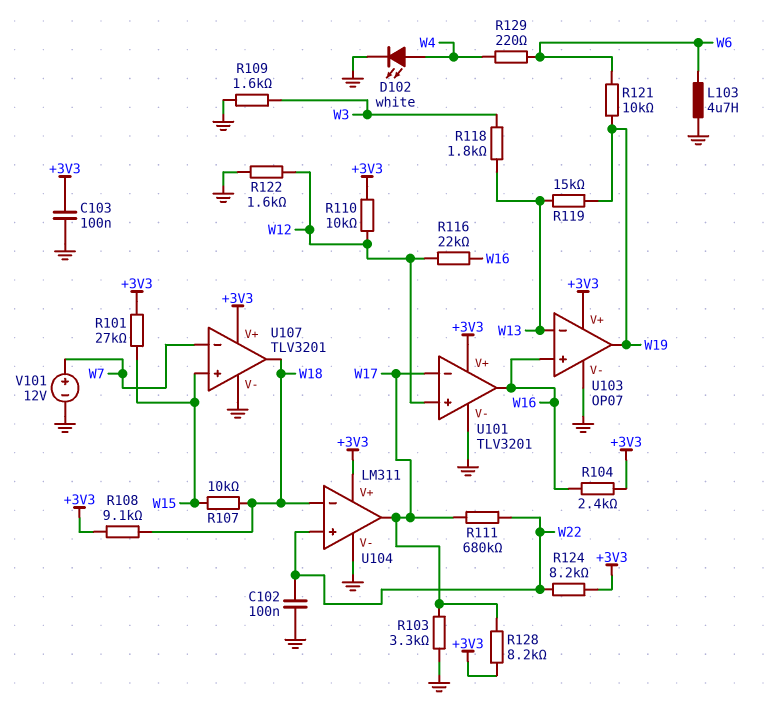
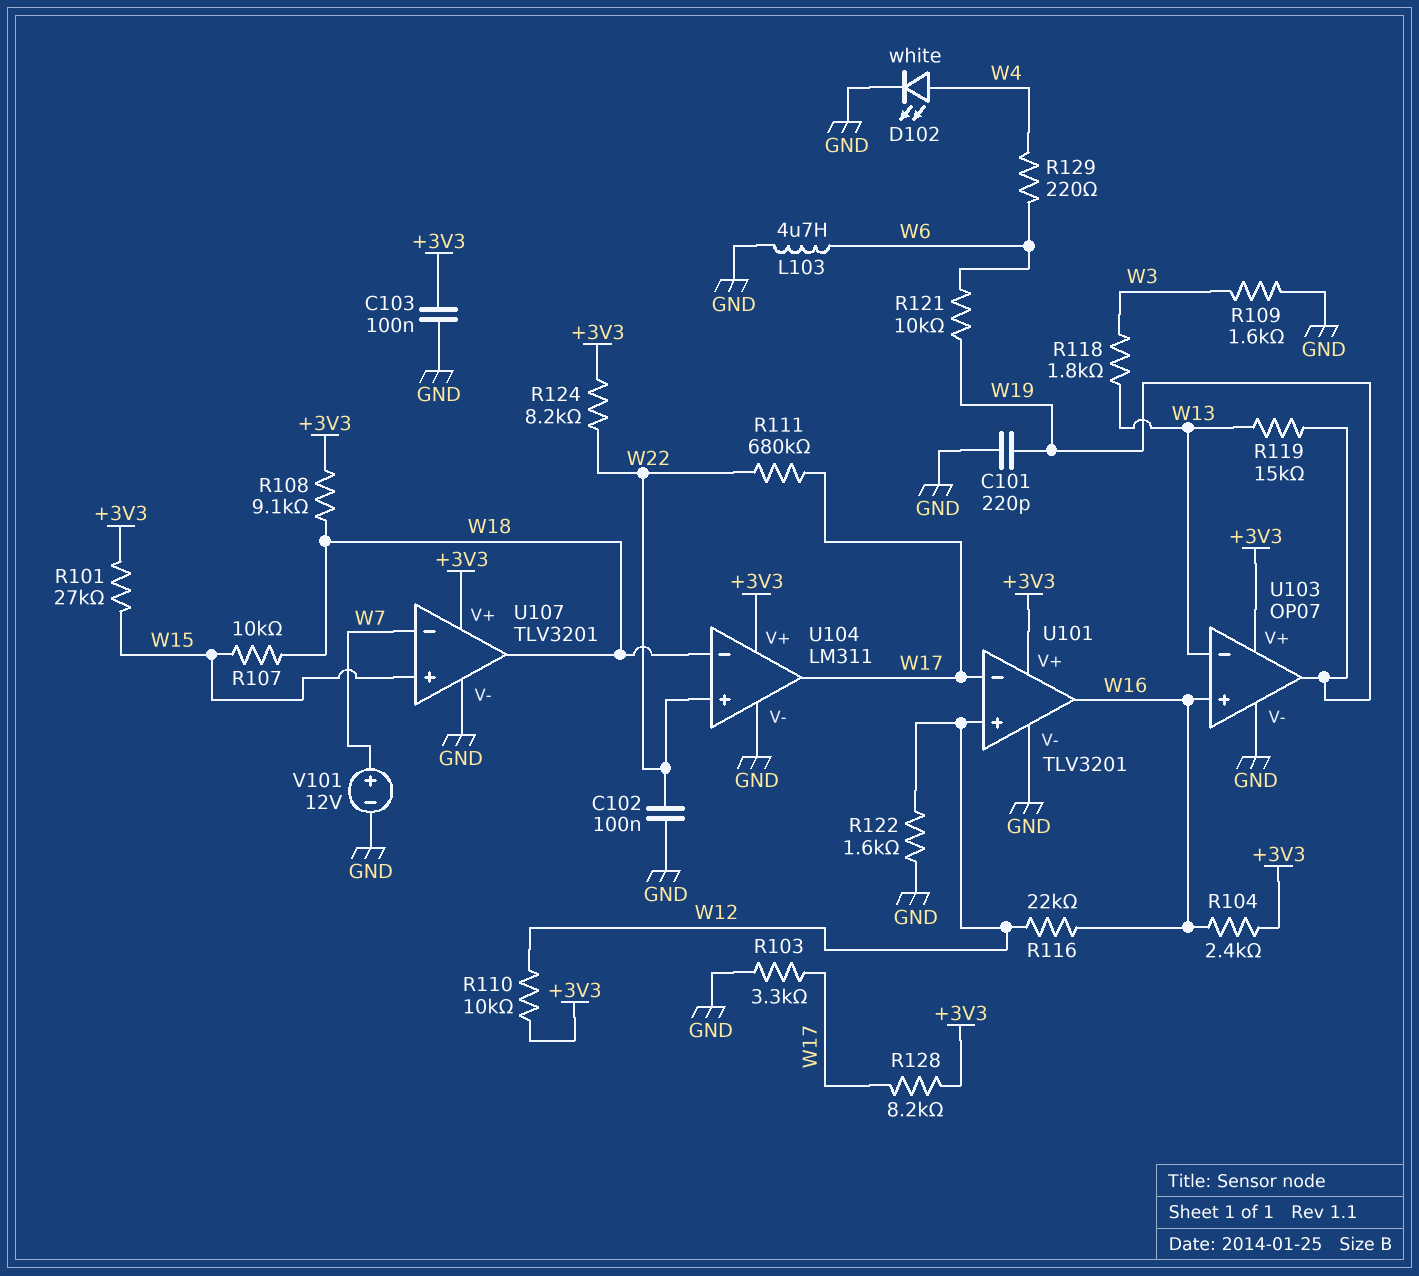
C101: none -> 220pF (GND, W19)

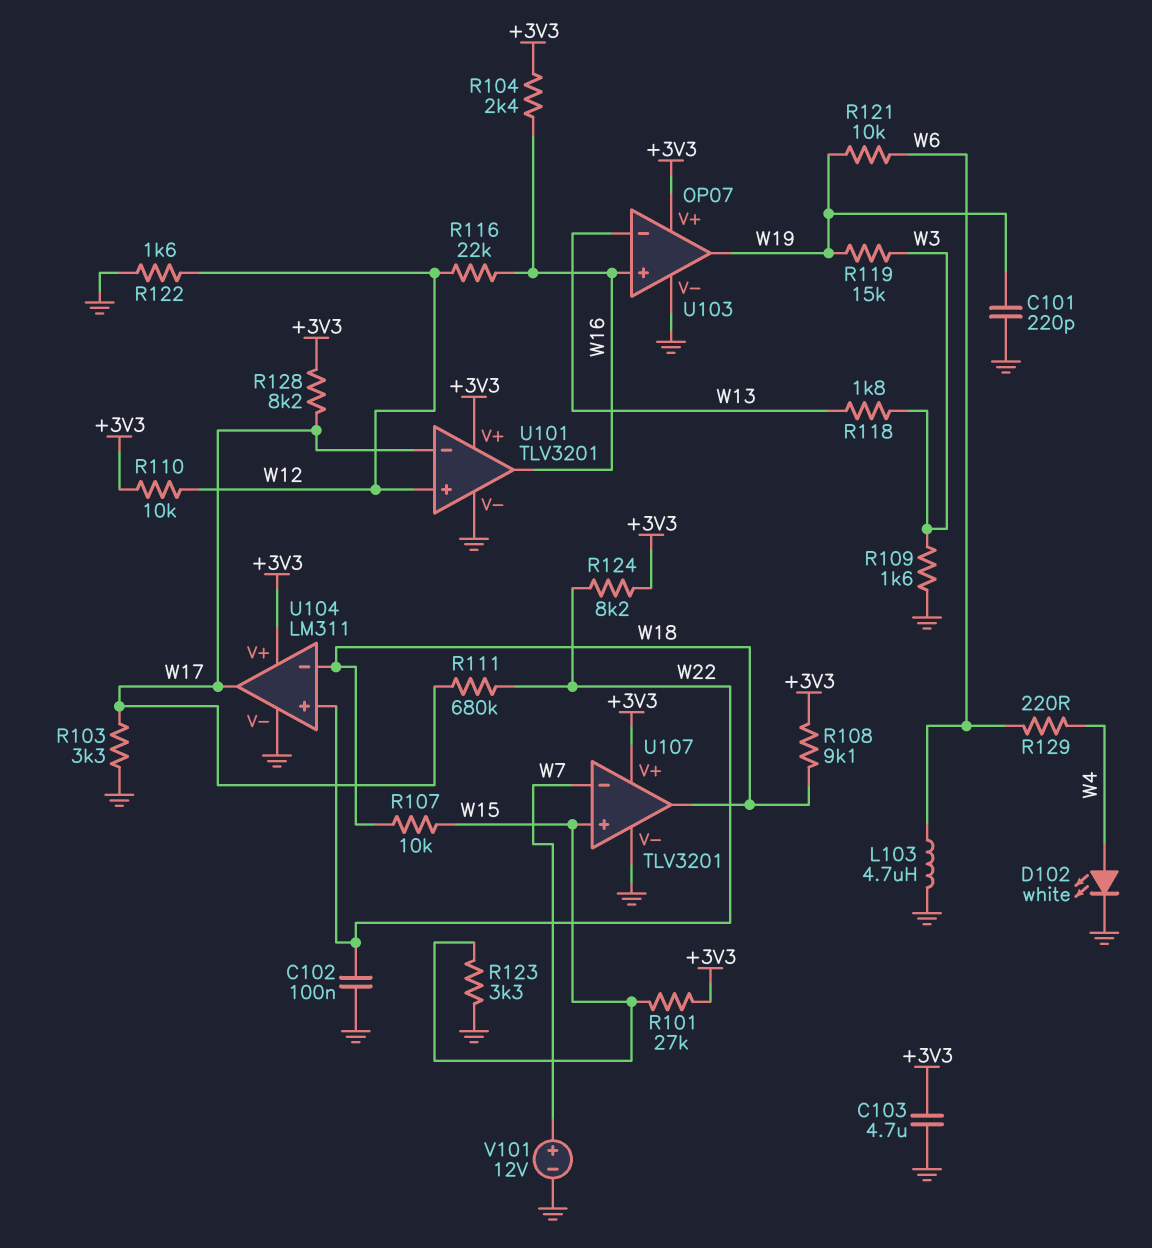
C103: 100nF (+3V3, GND) -> 4.7uF (+3V3, GND)
R119: 15k (W13, W19) -> 15k (W3, W19)
R123: none -> 3.3k (GND, W15)

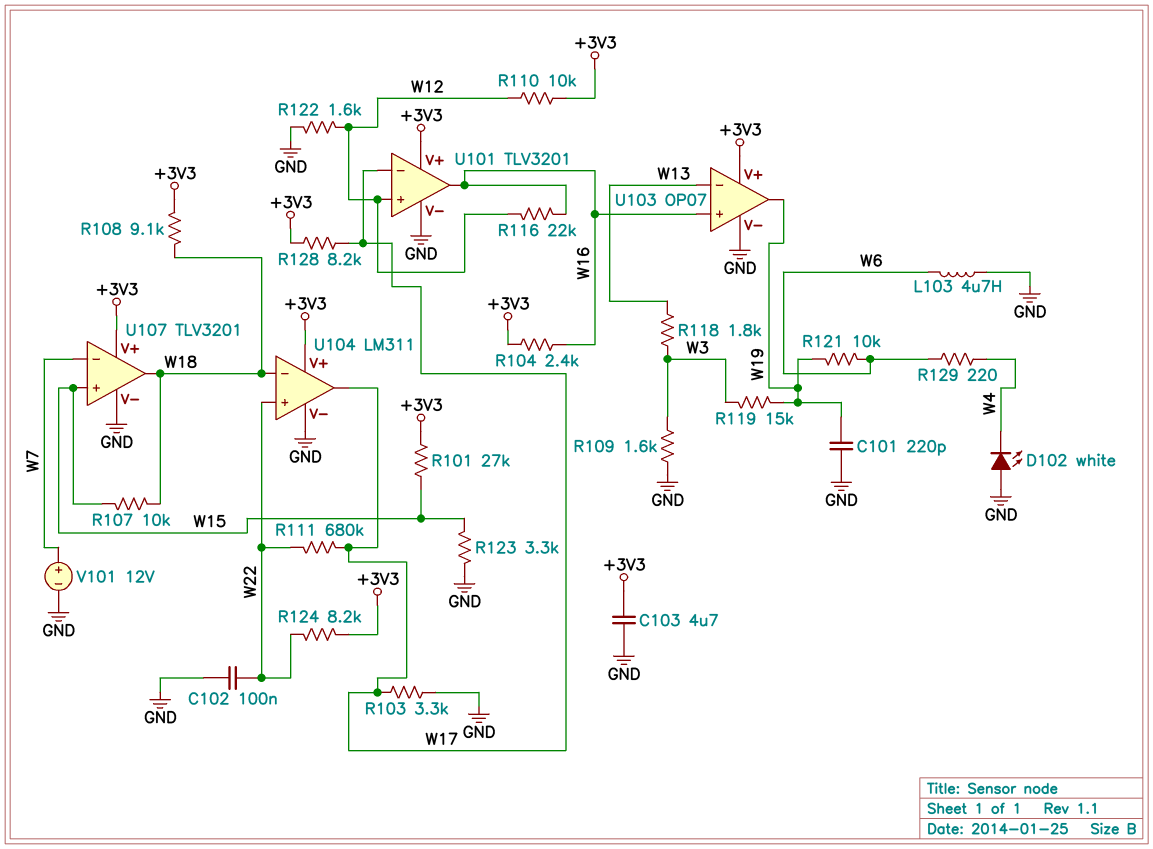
D102: LED white (A W4, K GND) -> LED white (A GND, K W4)

